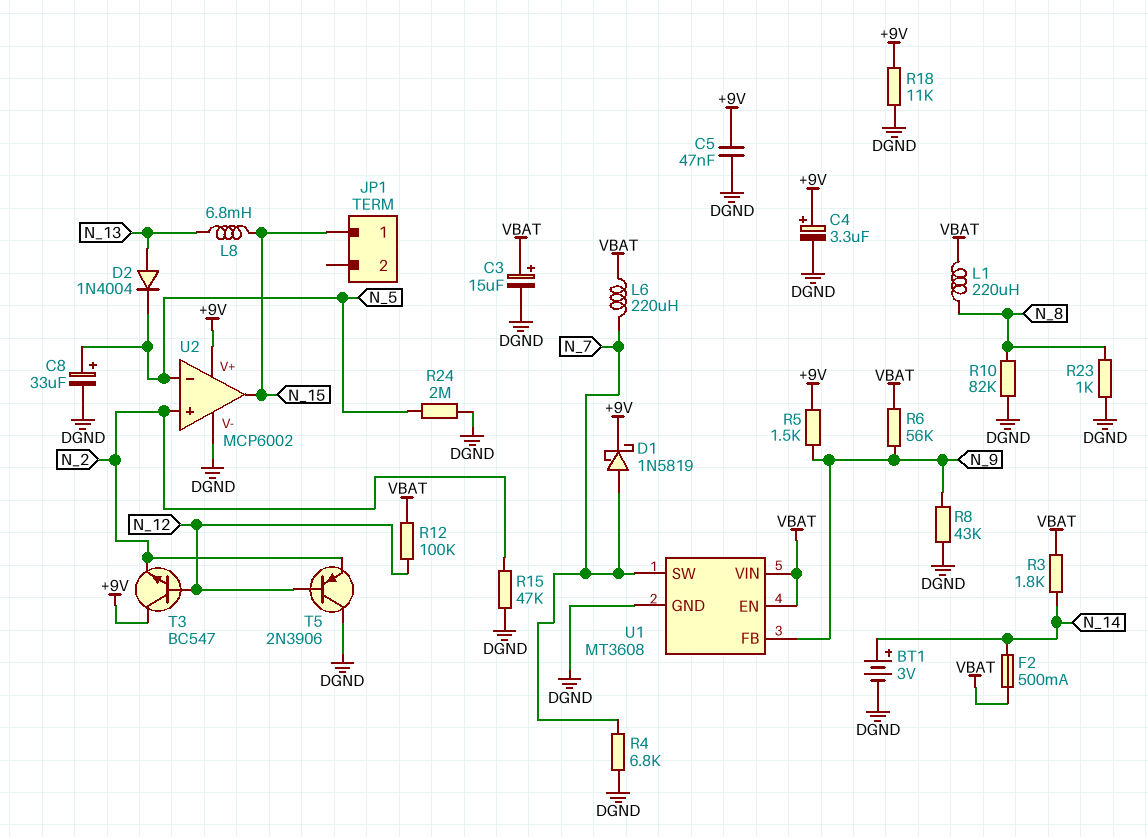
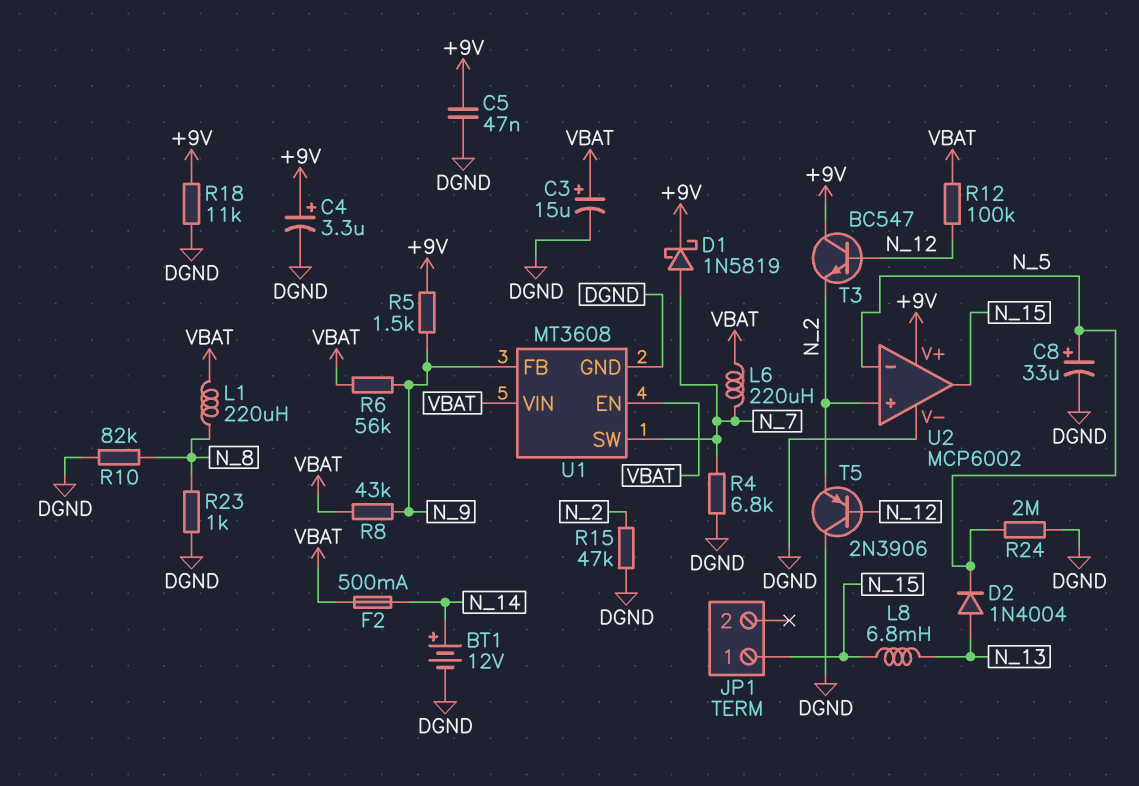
BT1: 3V (plus N_14, minus DGND) -> 12V (plus N_14, minus DGND)
R3: 1.8k (N_14, VBAT) -> none
R8: 43k (DGND, N_9) -> 43k (N_9, VBAT)

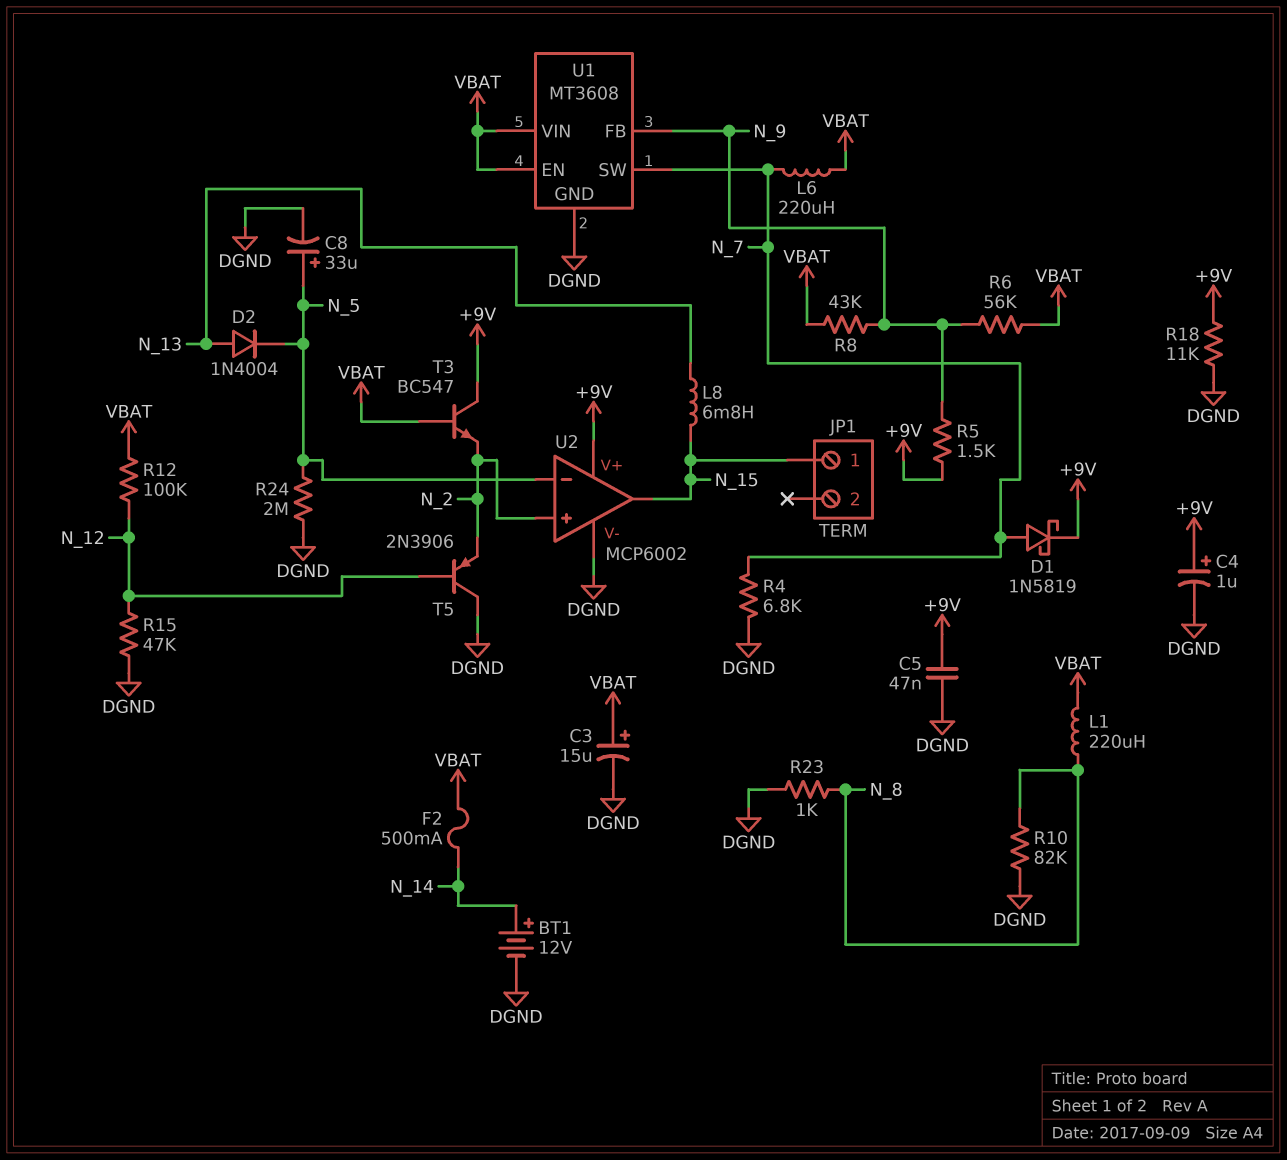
C4: 3.3uF (plus +9V, minus DGND) -> 1uF (plus +9V, minus DGND)
R15: 47k (DGND, N_2) -> 47k (DGND, N_12)
T3: NPN BC547 (B N_12, C +9V, E N_2) -> NPN BC547 (B VBAT, C +9V, E N_2)

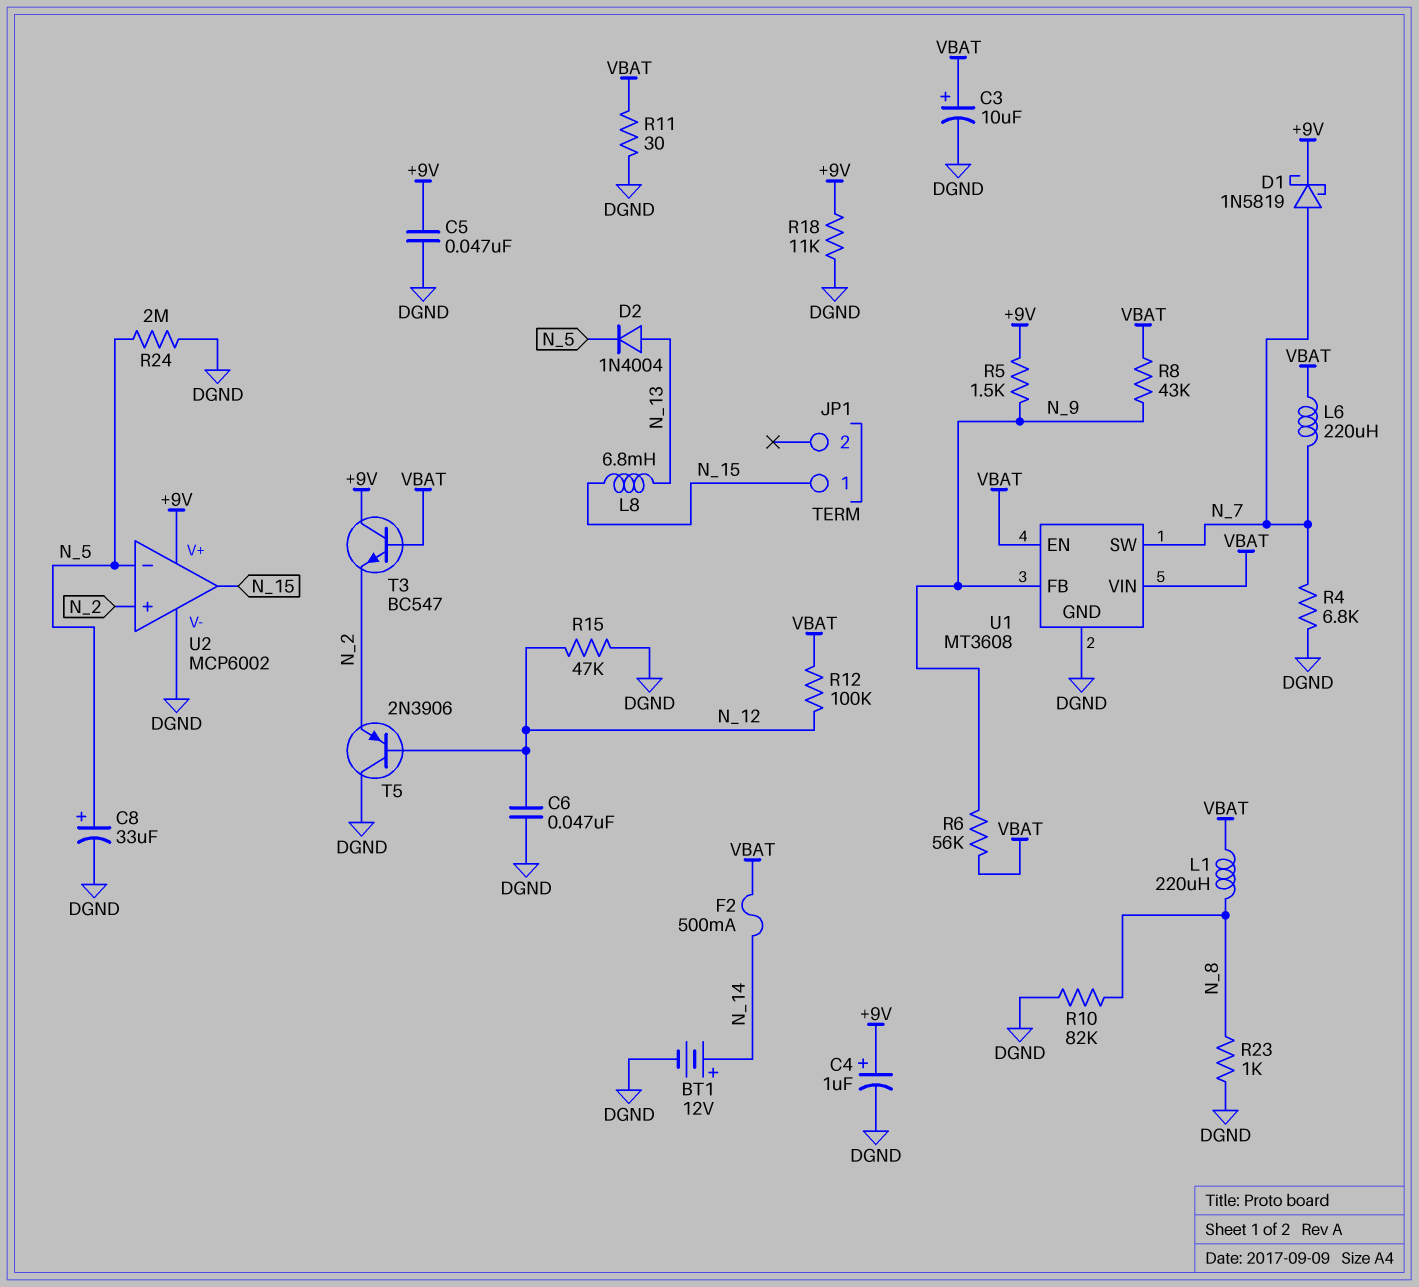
C3: 15uF (plus VBAT, minus DGND) -> 10uF (plus VBAT, minus DGND)
C6: none -> 47nF (DGND, N_12)
R11: none -> 30 (DGND, VBAT)

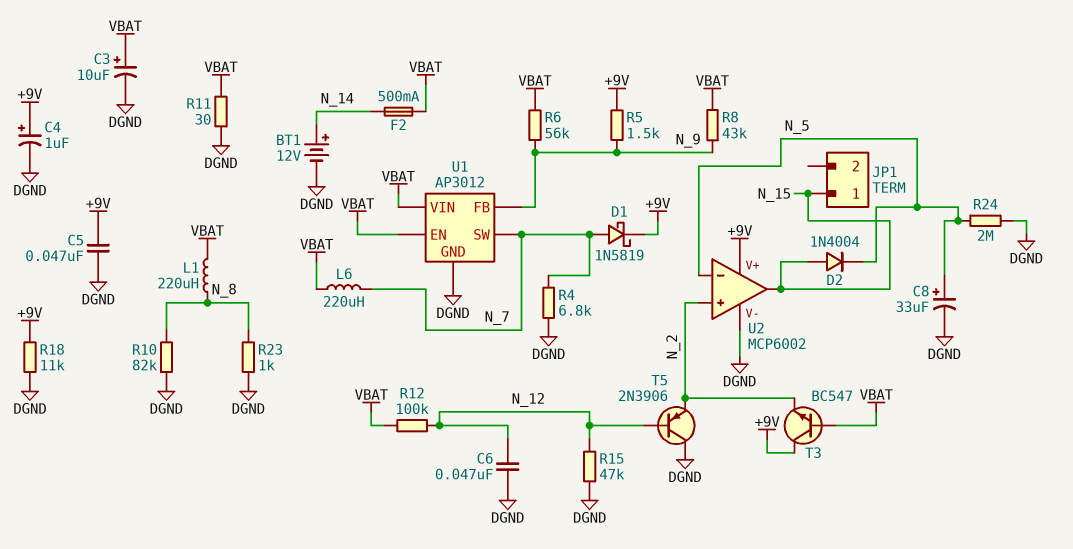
D2: diode 1N4004 (A N_13, K N_5) -> diode 1N4004 (A N_15, K N_5)
L8: 6.8mH (N_13, N_15) -> none
U1: MT3608 -> AP3012

